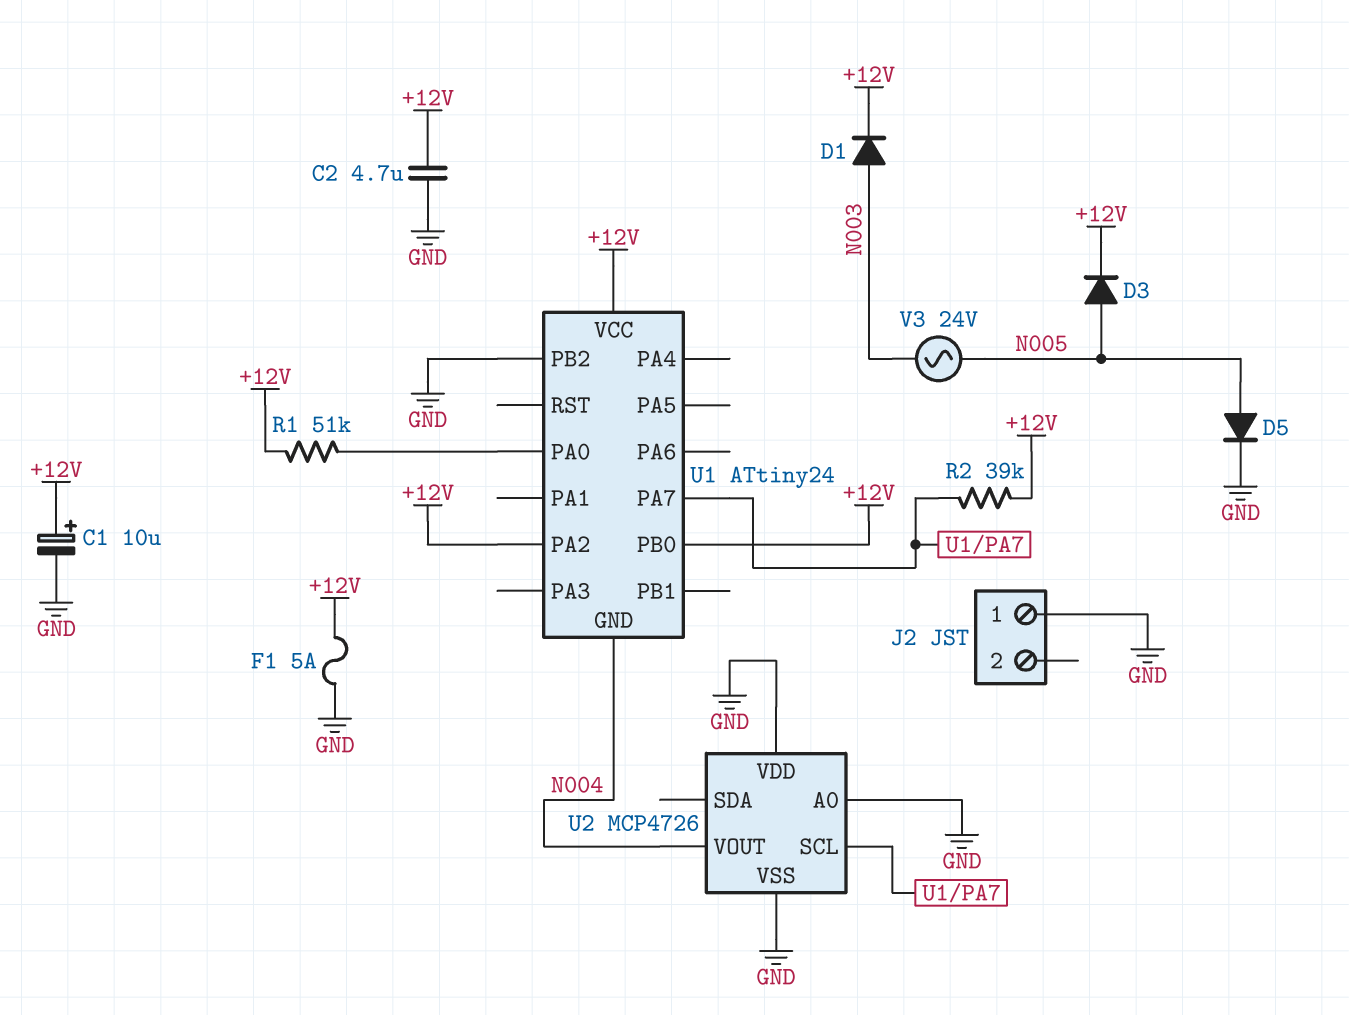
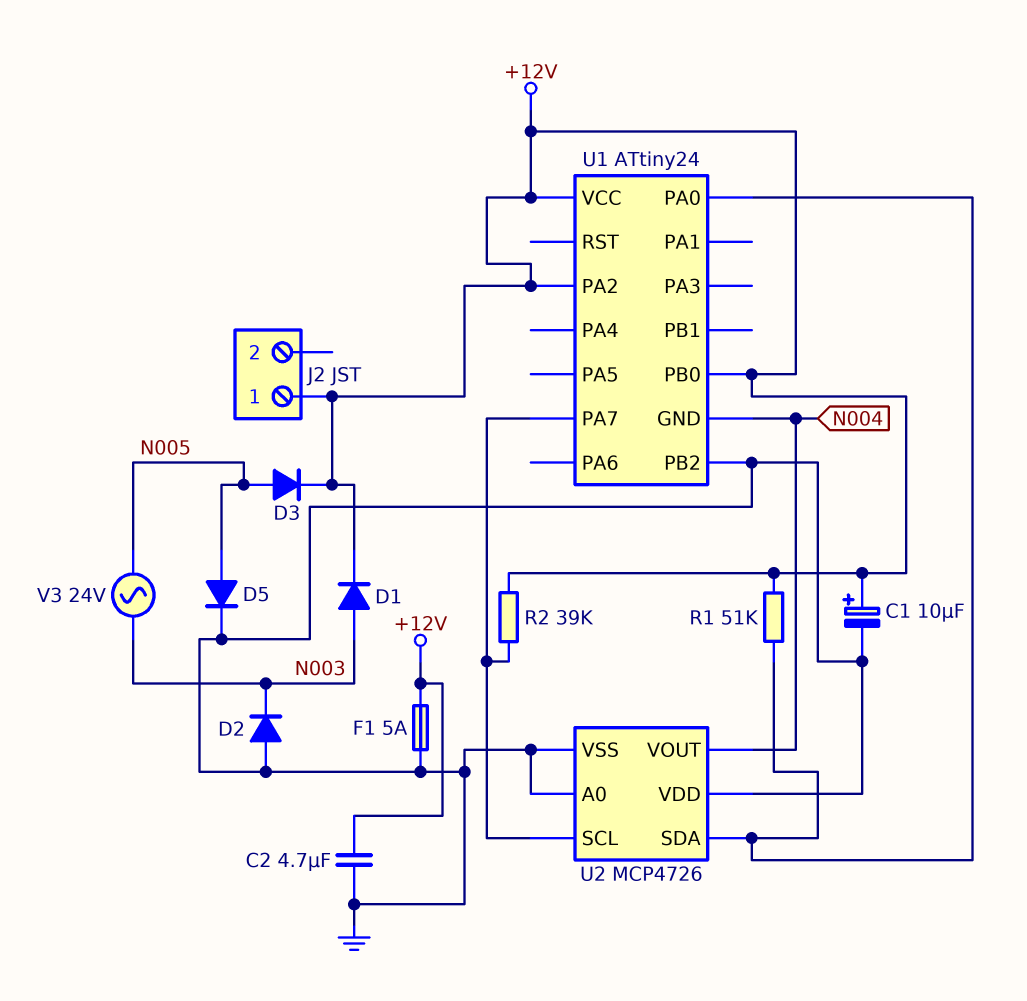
D2: none -> diode (A GND, K N003)
J2 pin 1: GND -> +12V
U2 pin SDA: none -> U1/PA0

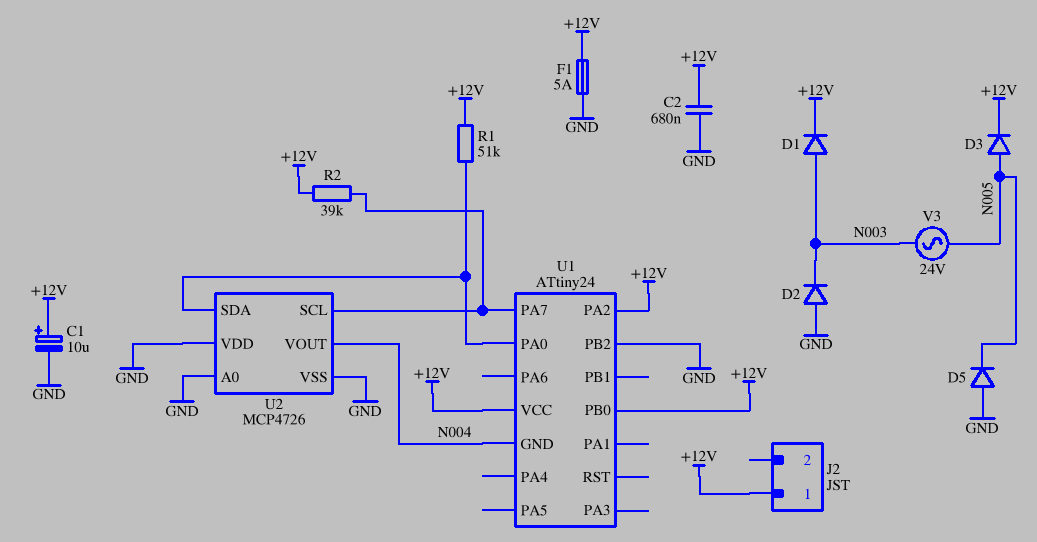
C2: 4.7uF (+12V, GND) -> 680nF (+12V, GND)
D5: diode (A N005, K GND) -> diode (A GND, K N005)

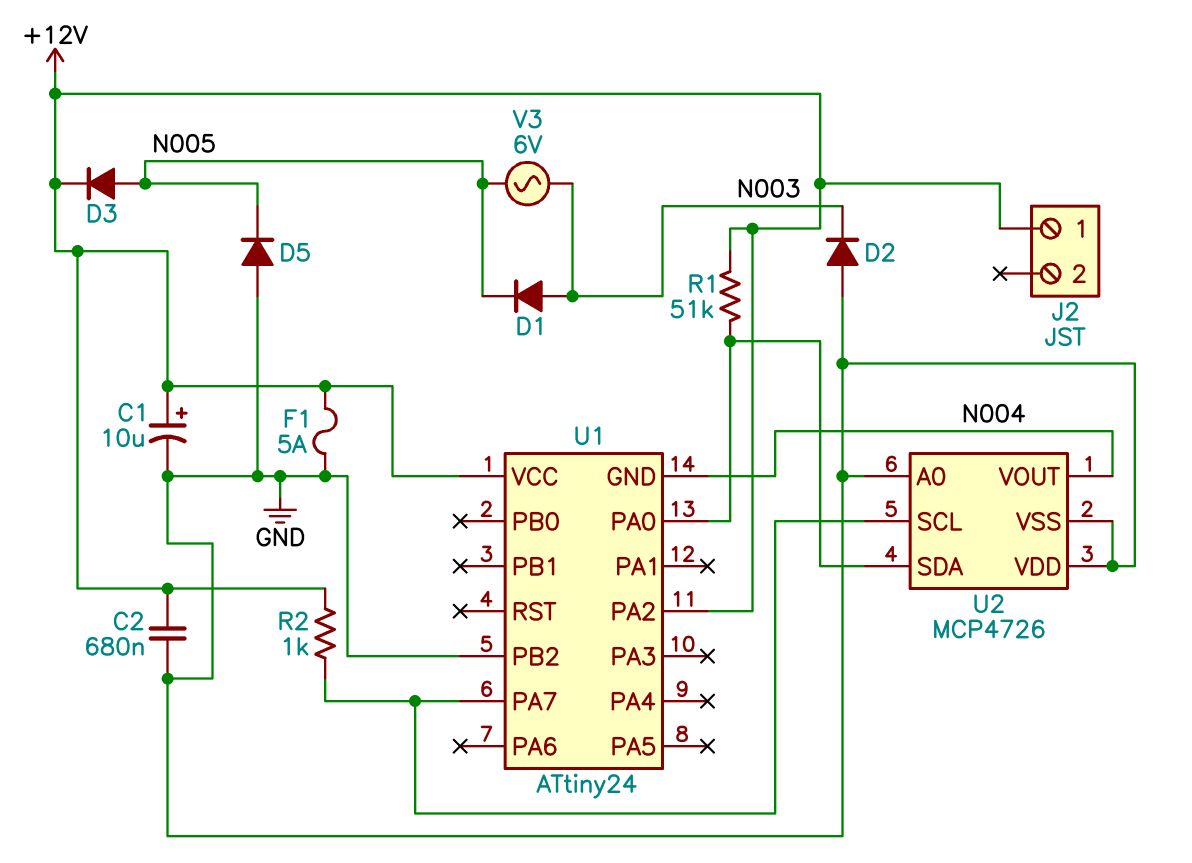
D1: diode (A N003, K +12V) -> diode (A N003, K N005)
R2: 39k (+12V, U1/PA7) -> 1k (+12V, U1/PA7)
U1 pin PB0: +12V -> none
V3: AC 24V (N003, N005) -> AC 6V (N003, N005)

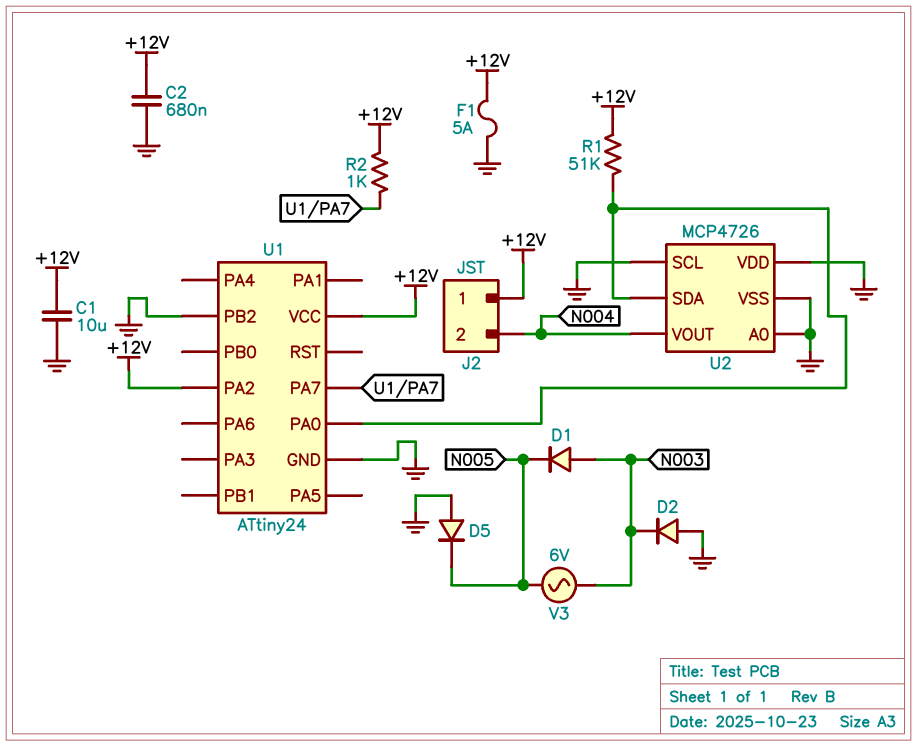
C1: 10uF (plus +12V, minus GND) -> 10uF (+12V, GND)
D3: diode (A N005, K +12V) -> none
J2 pin 2: none -> N004
U1 pin GND: N004 -> GND
U2 pin SCL: U1/PA7 -> GND

